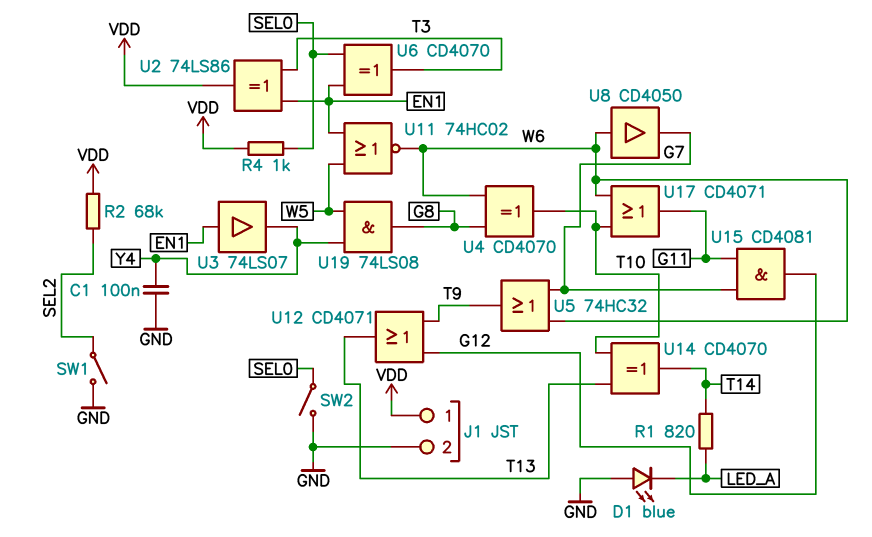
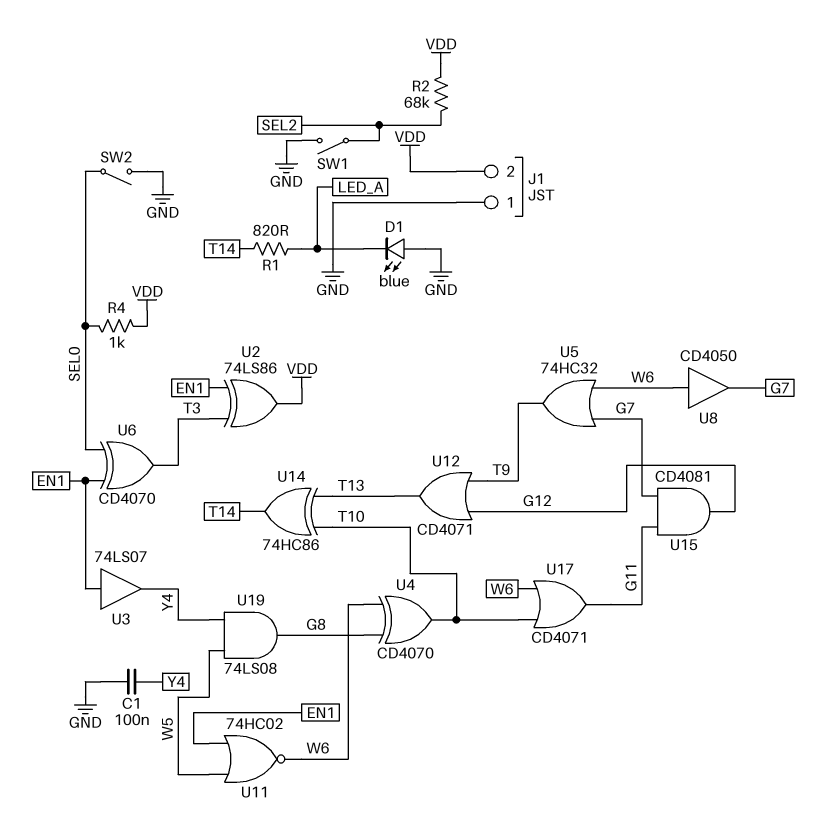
J1 pin 1: VDD -> GND
J1 pin 2: GND -> VDD
U14: XOR CD4070 (in T10, in T13, out T14) -> XOR 74HC86 (in T10, in T13, out T14)

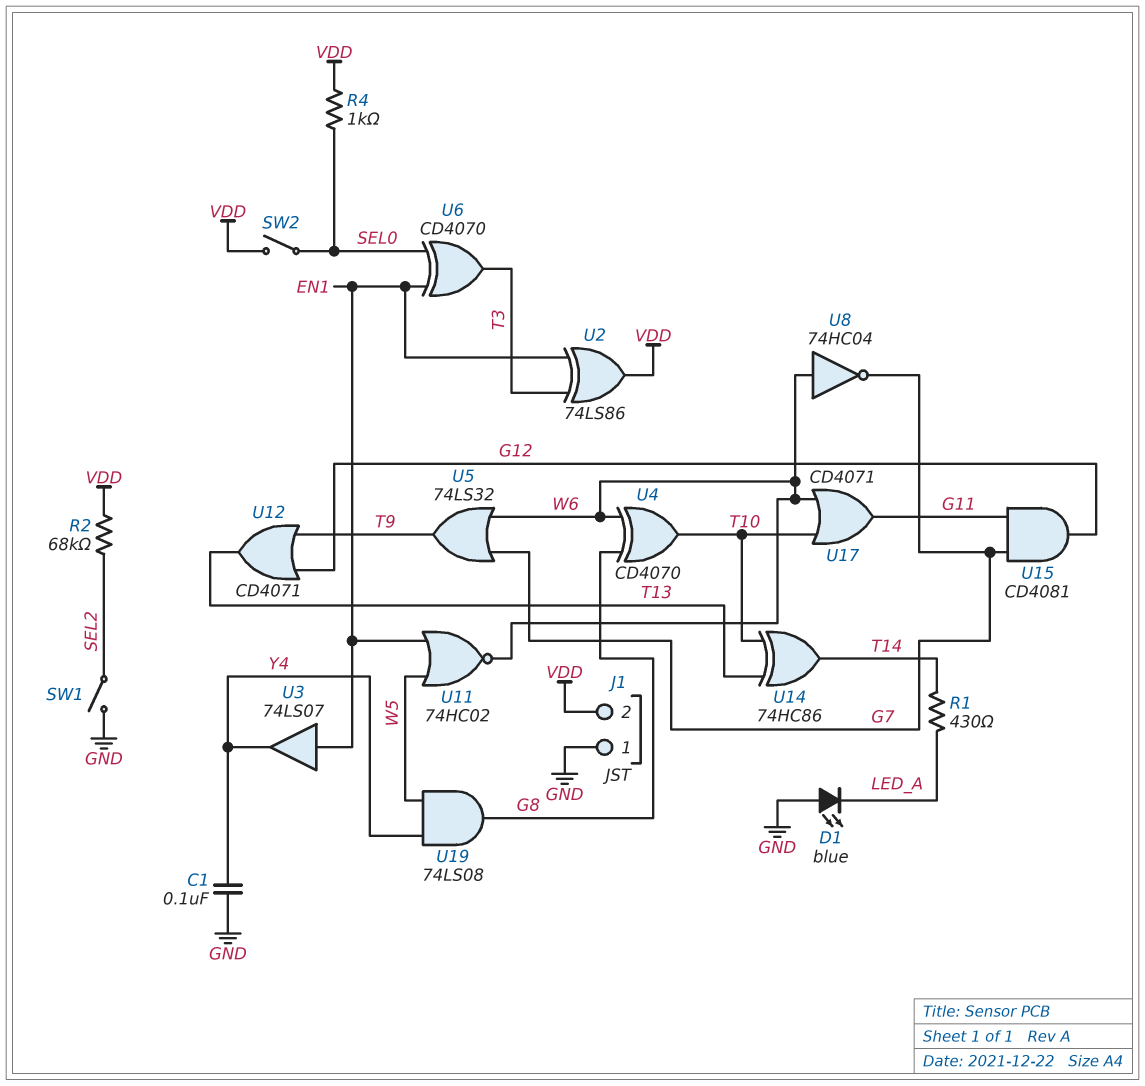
R1: 820 (LED_A, T14) -> 430 (LED_A, T14)
SW2: switch (GND, SEL0) -> switch (SEL0, VDD)
U5: OR 74HC32 (in G7, in W6, out T9) -> OR 74LS32 (in G7, in W6, out T9)
U8: buffer CD4050 (in W6, out G7) -> NOT 74HC04 (in W6, out G7)

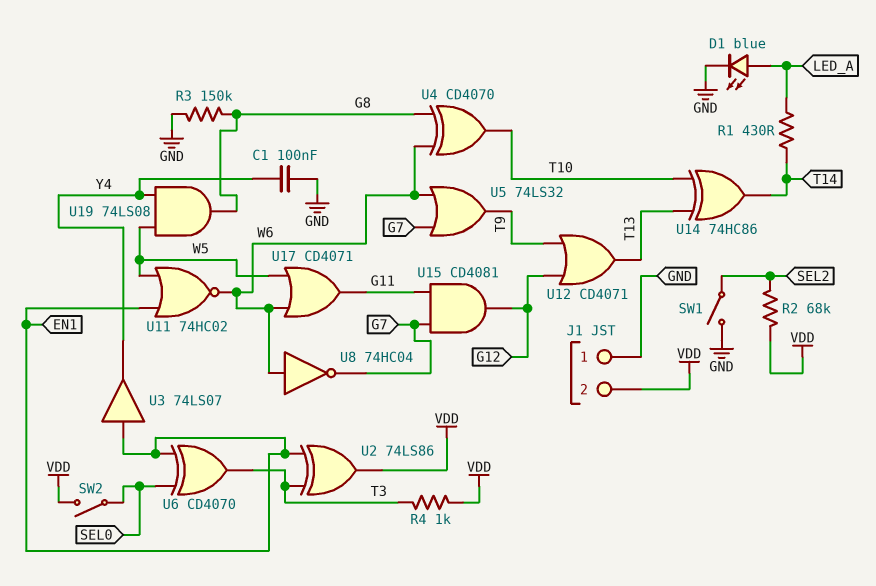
D1: LED blue (A GND, K LED_A) -> LED blue (A LED_A, K GND)
R3: none -> 150k (G8, GND)
R4: 1k (SEL0, VDD) -> 1k (T3, VDD)
U17: OR CD4071 (in T10, in W6, out G11) -> OR CD4071 (in W5, in W6, out G11)

